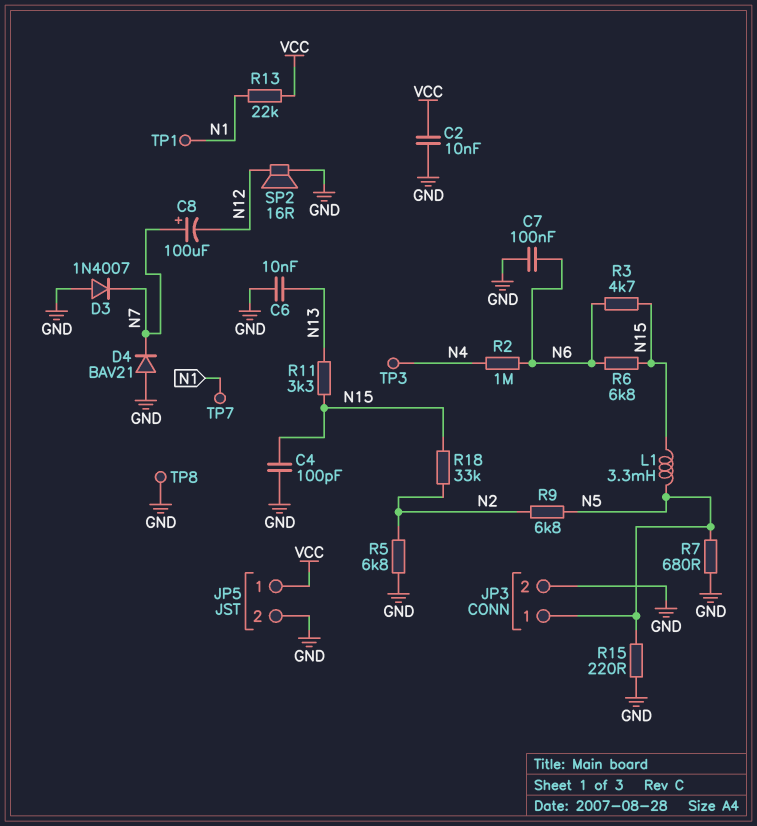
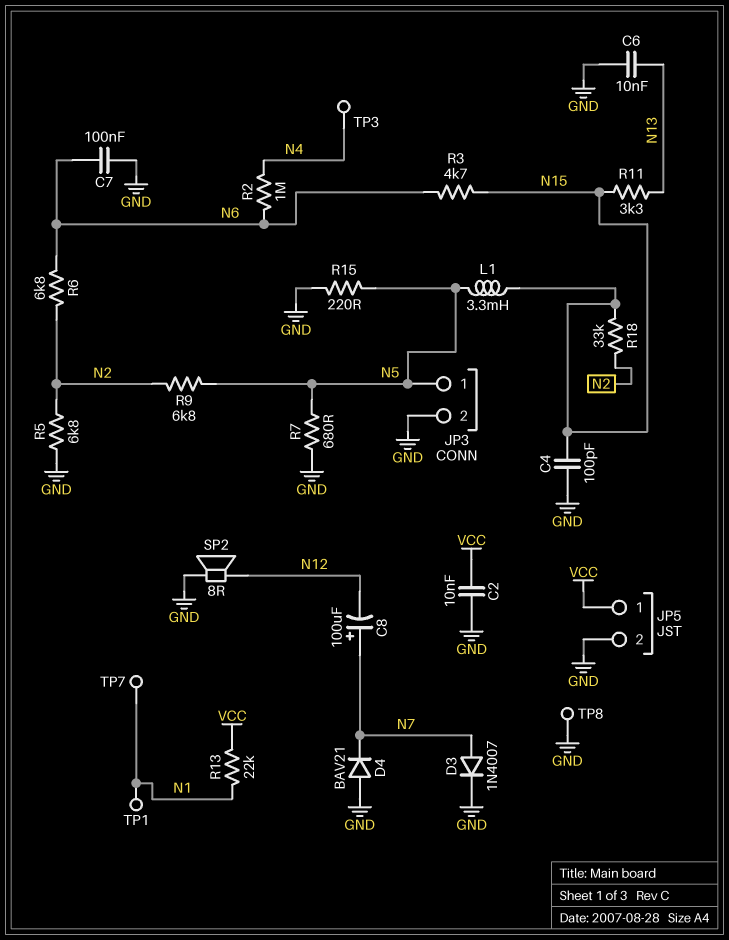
D3: diode 1N4007 (A GND, K N7) -> diode 1N4007 (A N7, K GND)
R6: 6.8k (N6, N15) -> 6.8k (N2, N6)
SP2: speaker 16R (GND, N12) -> speaker 8R (GND, N12)

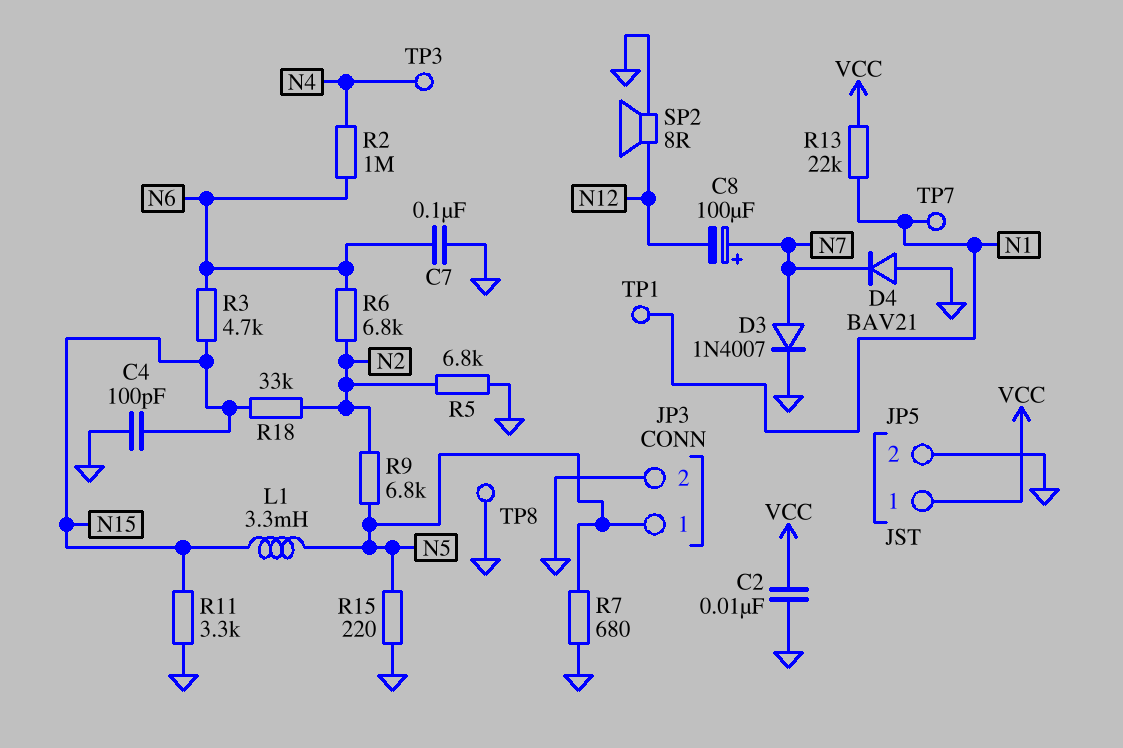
C6: 10nF (GND, N13) -> none
R11: 3.3k (N13, N15) -> 3.3k (GND, N15)

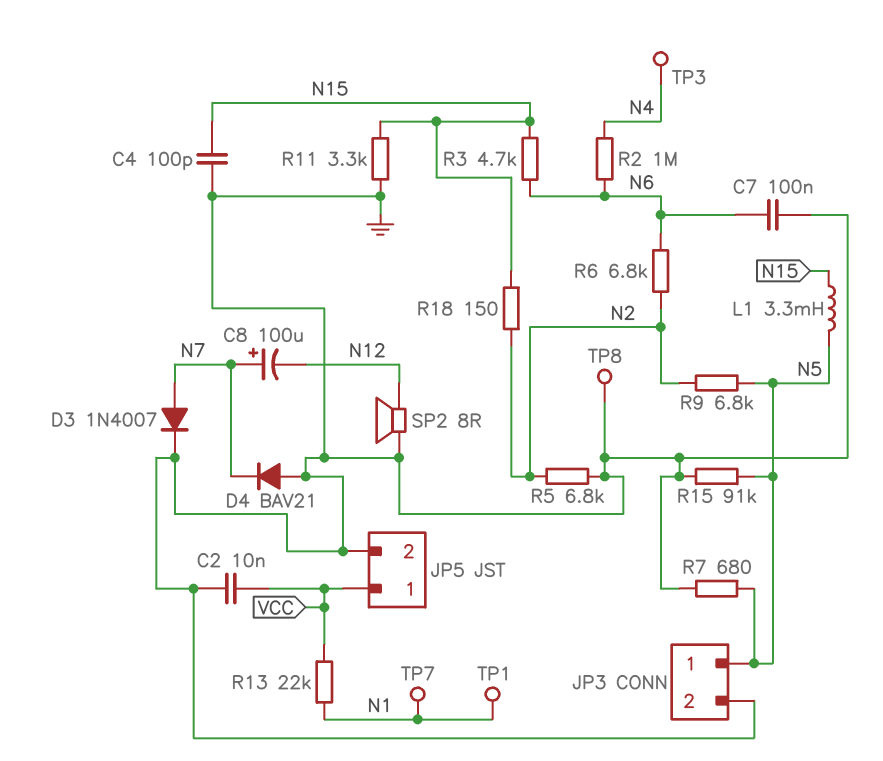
R15: 220 (GND, N5) -> 91k (GND, N5)
R18: 33k (N2, N15) -> 150 (N2, N15)

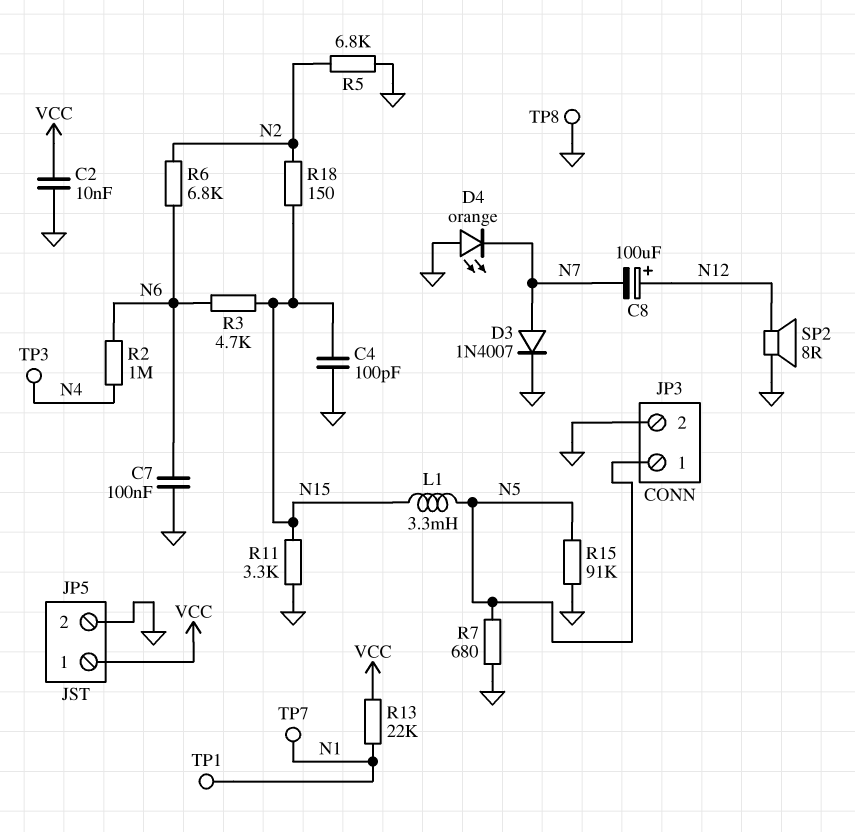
C8: 100uF (plus N7, minus N12) -> 100uF (plus N12, minus N7)
D4: diode BAV21 (A GND, K N7) -> LED orange (A GND, K N7)
R9: 6.8k (N2, N5) -> none

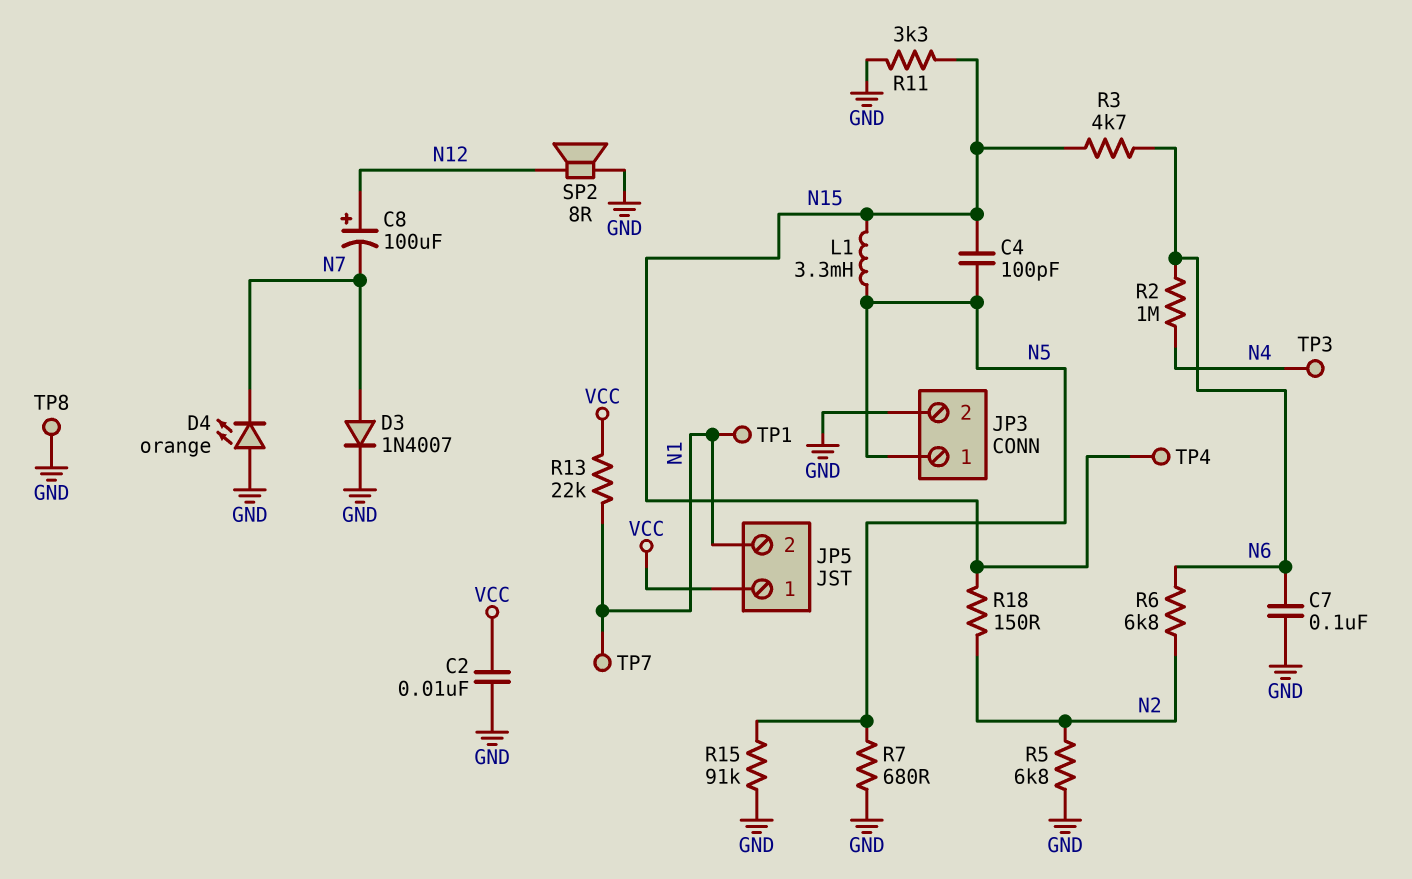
C4: 100pF (GND, N15) -> 100pF (N5, N15)
JP5 pin 2: GND -> N1
TP4: none -> test point (N15)

